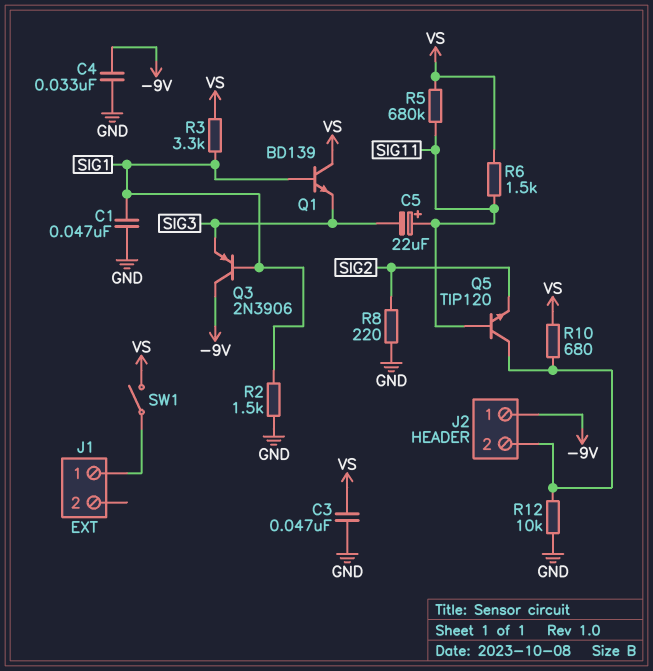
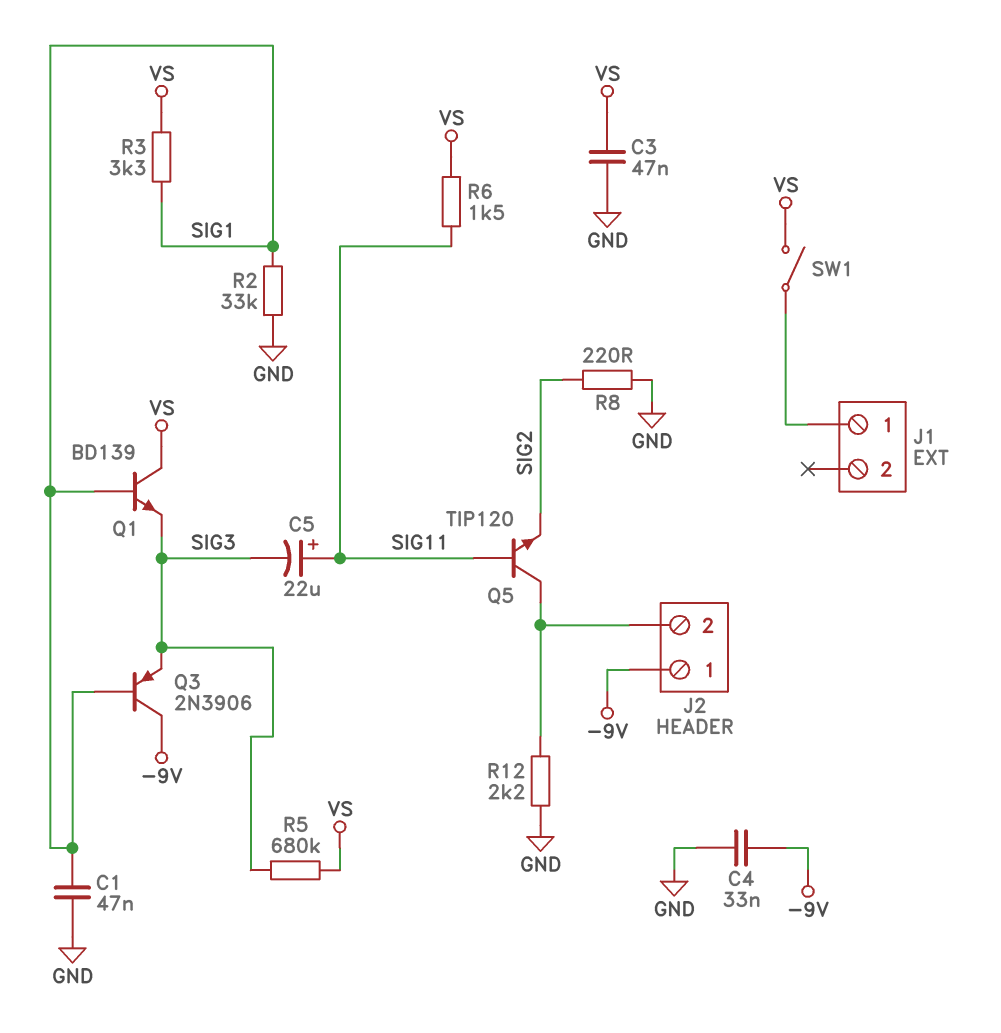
R2: 1.5k (GND, SIG1) -> 33k (GND, SIG1)
R5: 680k (SIG11, VS) -> 680k (SIG3, VS)
R10: 680 (J2/2, VS) -> none
R12: 10k (GND, J2/2) -> 2.2k (GND, J2/2)

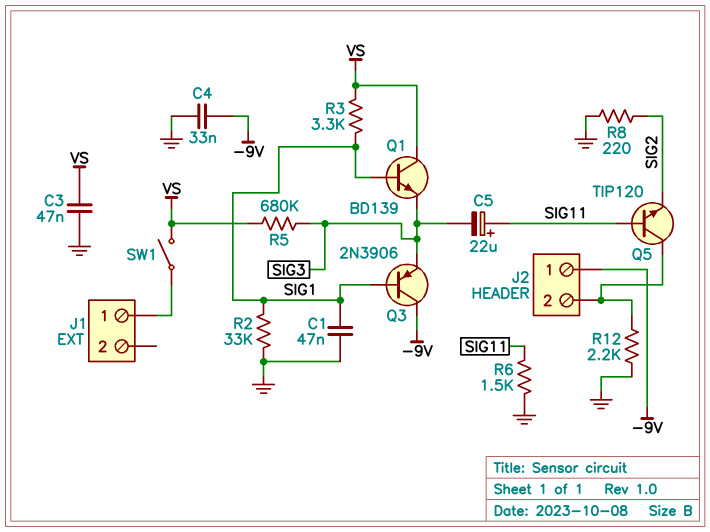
R6: 1.5k (SIG11, VS) -> 1.5k (GND, SIG11)

